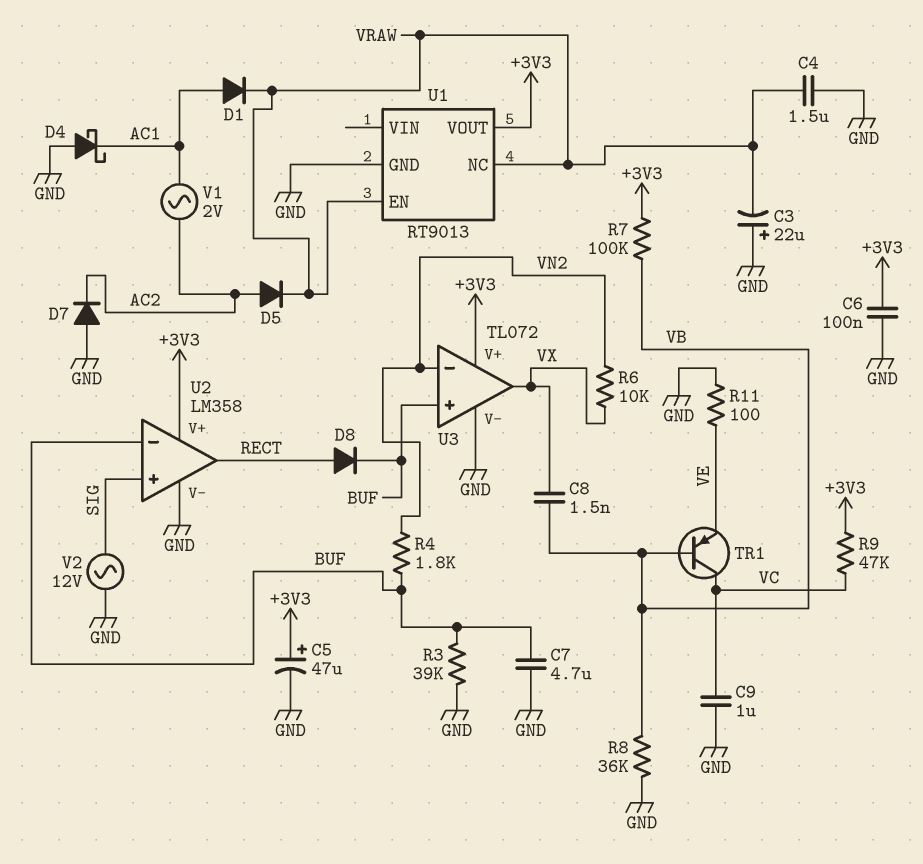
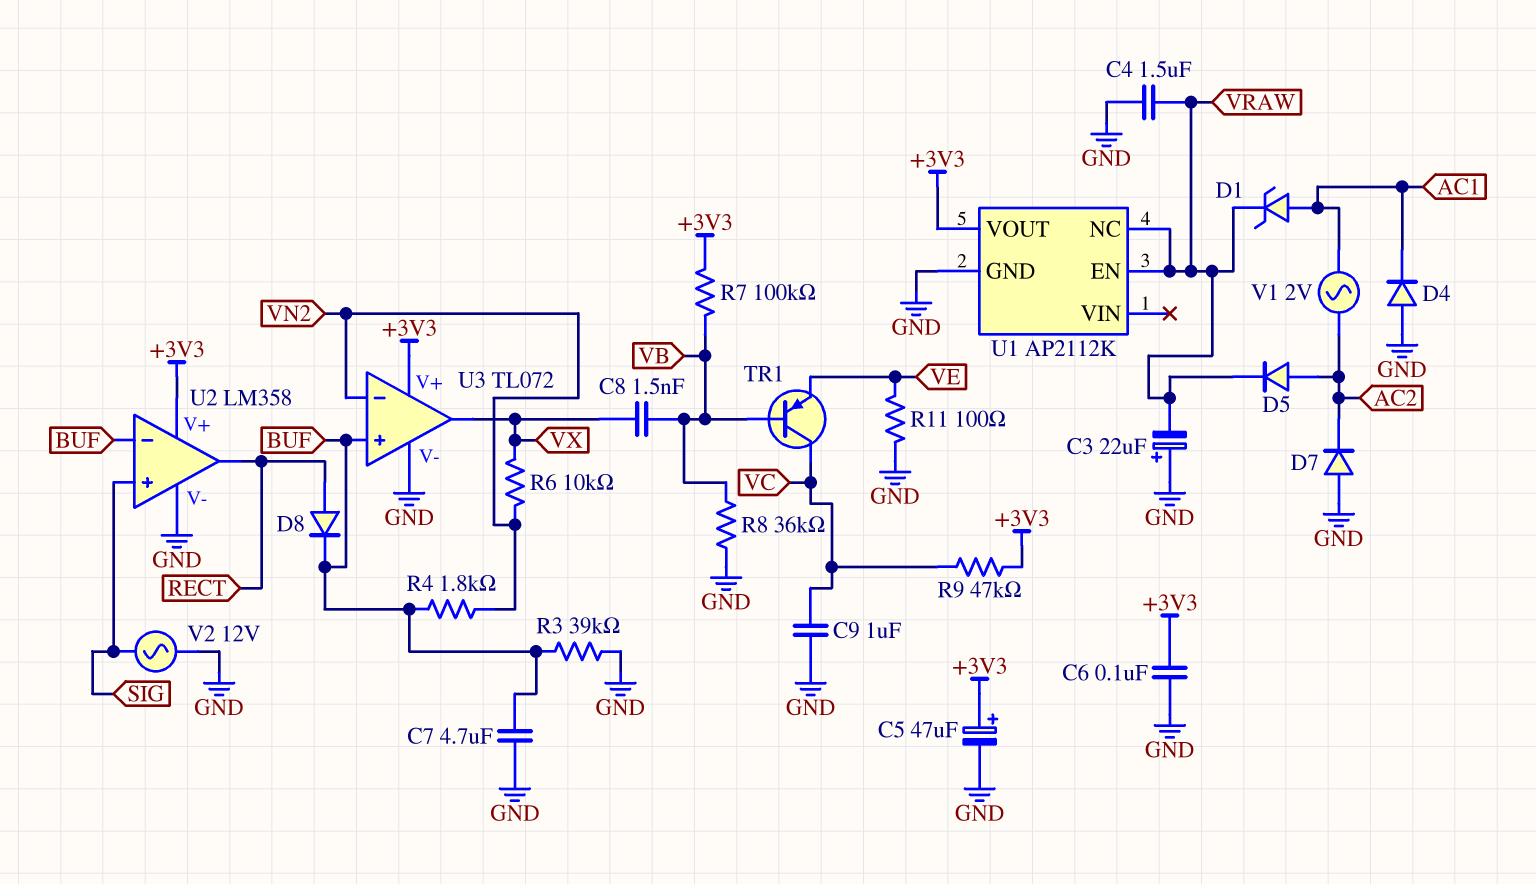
D1: diode (A AC1, K VRAW) -> zener (A AC1, K VRAW)
D4: schottky (A GND, K AC1) -> diode (A GND, K AC1)
U1: RT9013 -> AP2112K

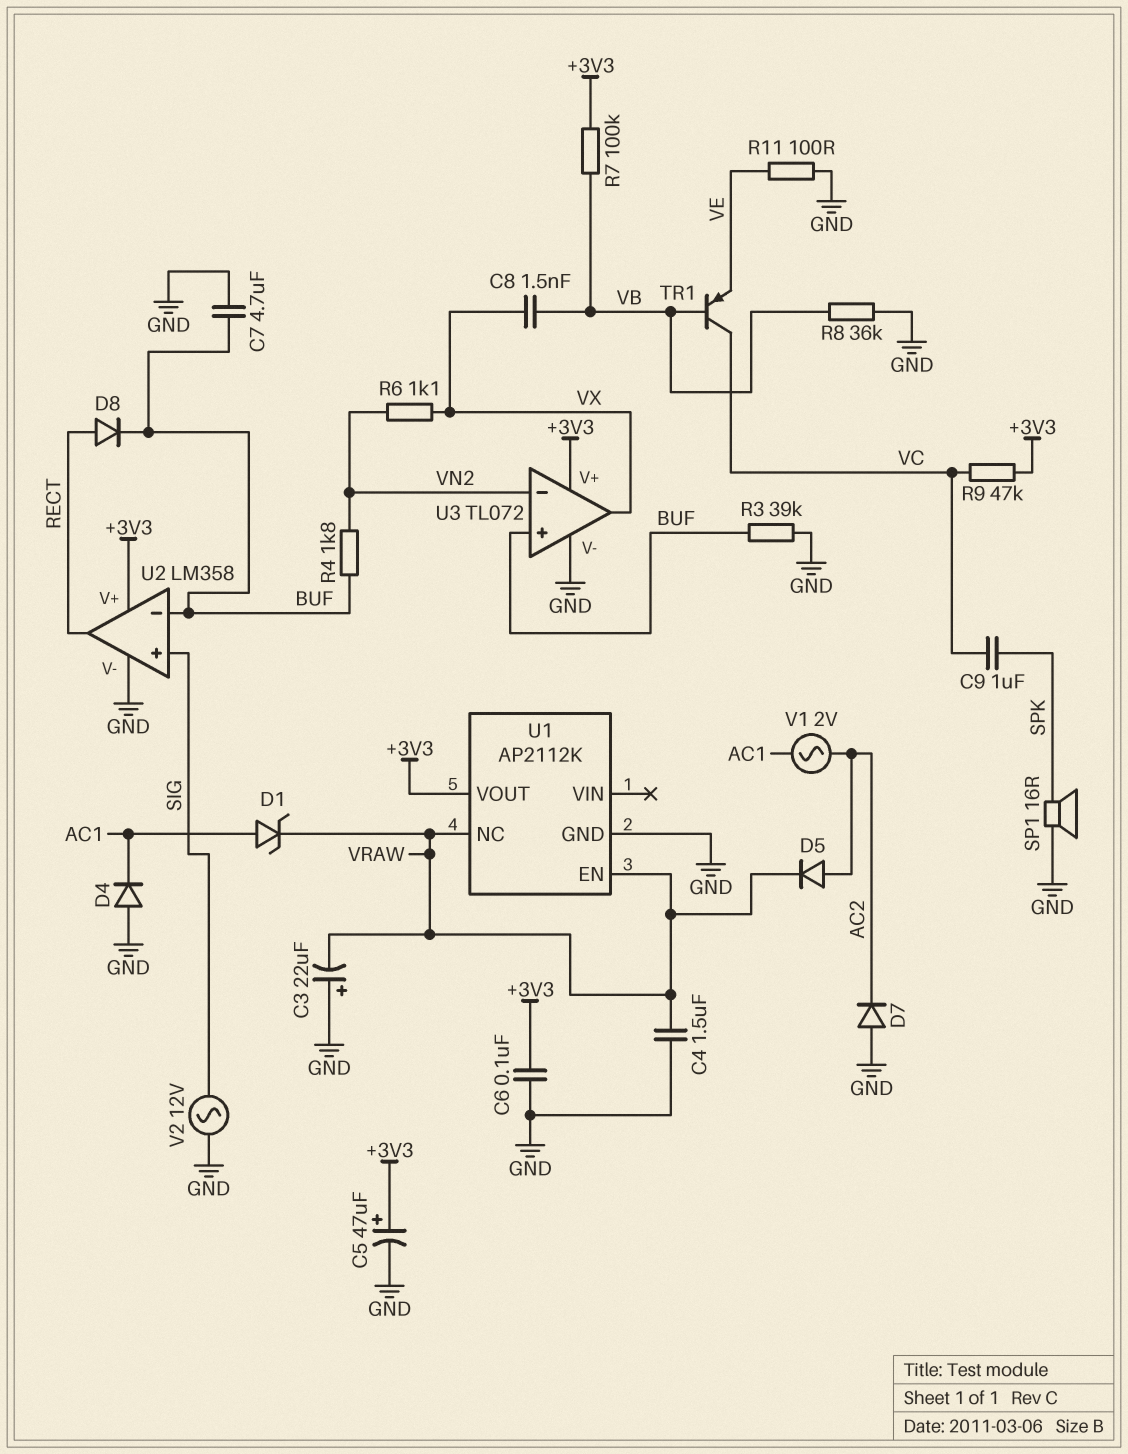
C9: 1uF (GND, VC) -> 1uF (SPK, VC)
R6: 10k (VN2, VX) -> 1.1k (VN2, VX)
SP1: none -> speaker 16R (GND, SPK)

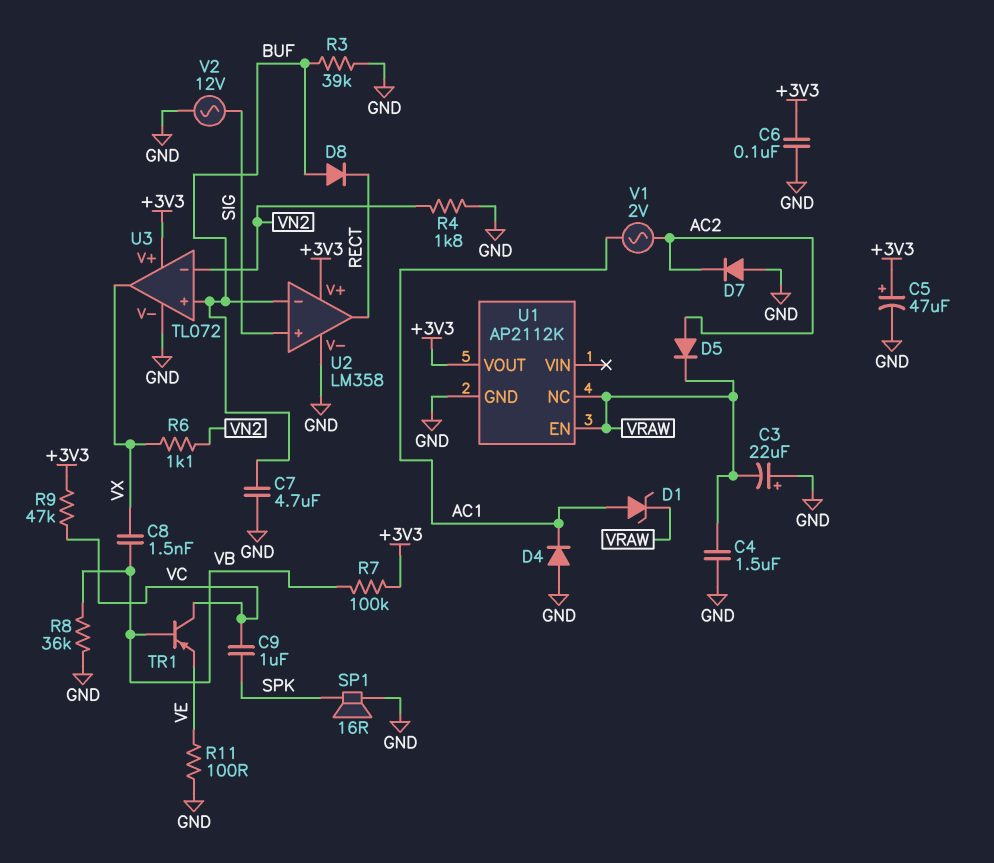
D8: diode (A RECT, K BUF) -> diode (A BUF, K RECT)
R4: 1.8k (BUF, VN2) -> 1.8k (GND, VN2)

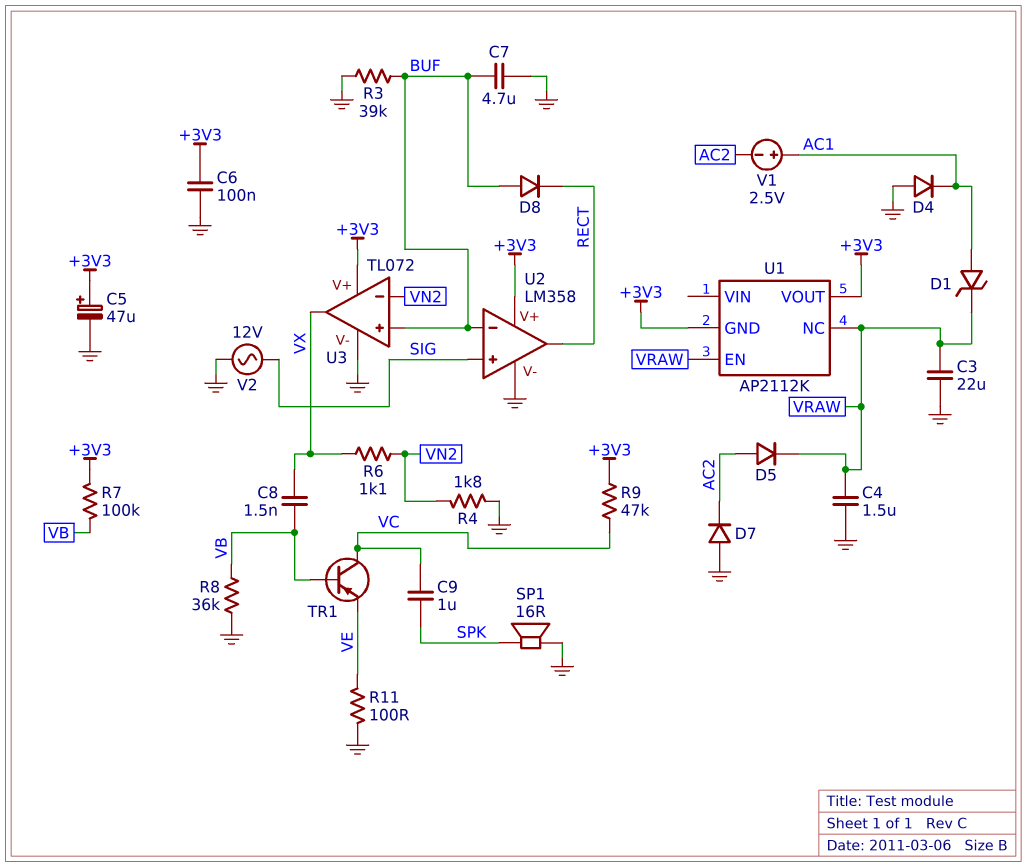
C3: 22uF (plus GND, minus VRAW) -> 22uF (GND, VRAW)
U1 pin GND: GND -> +3V3
V1: AC 2V (AC1, AC2) -> 2.5V (plus AC1, minus AC2)

